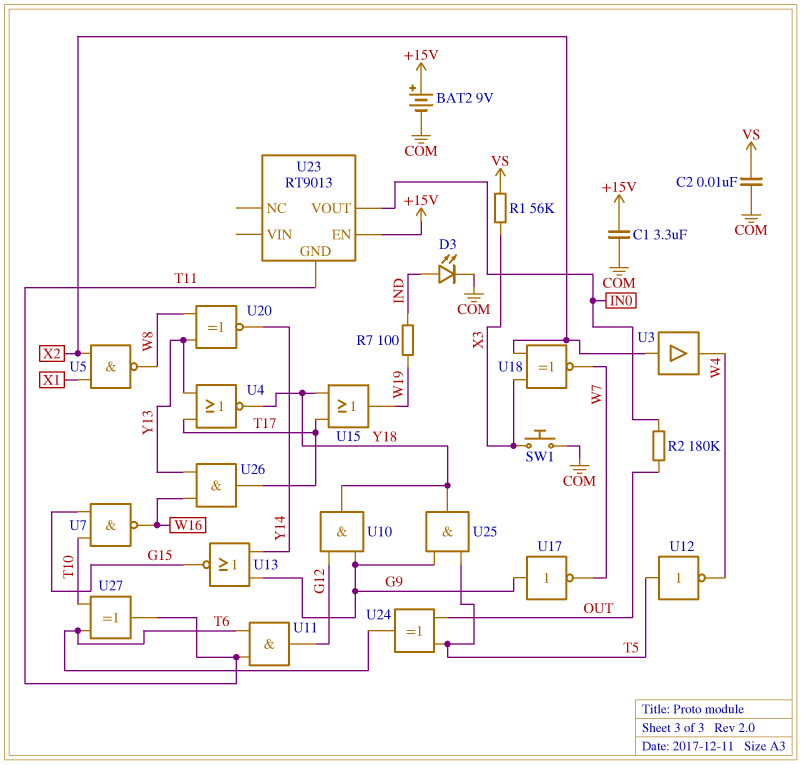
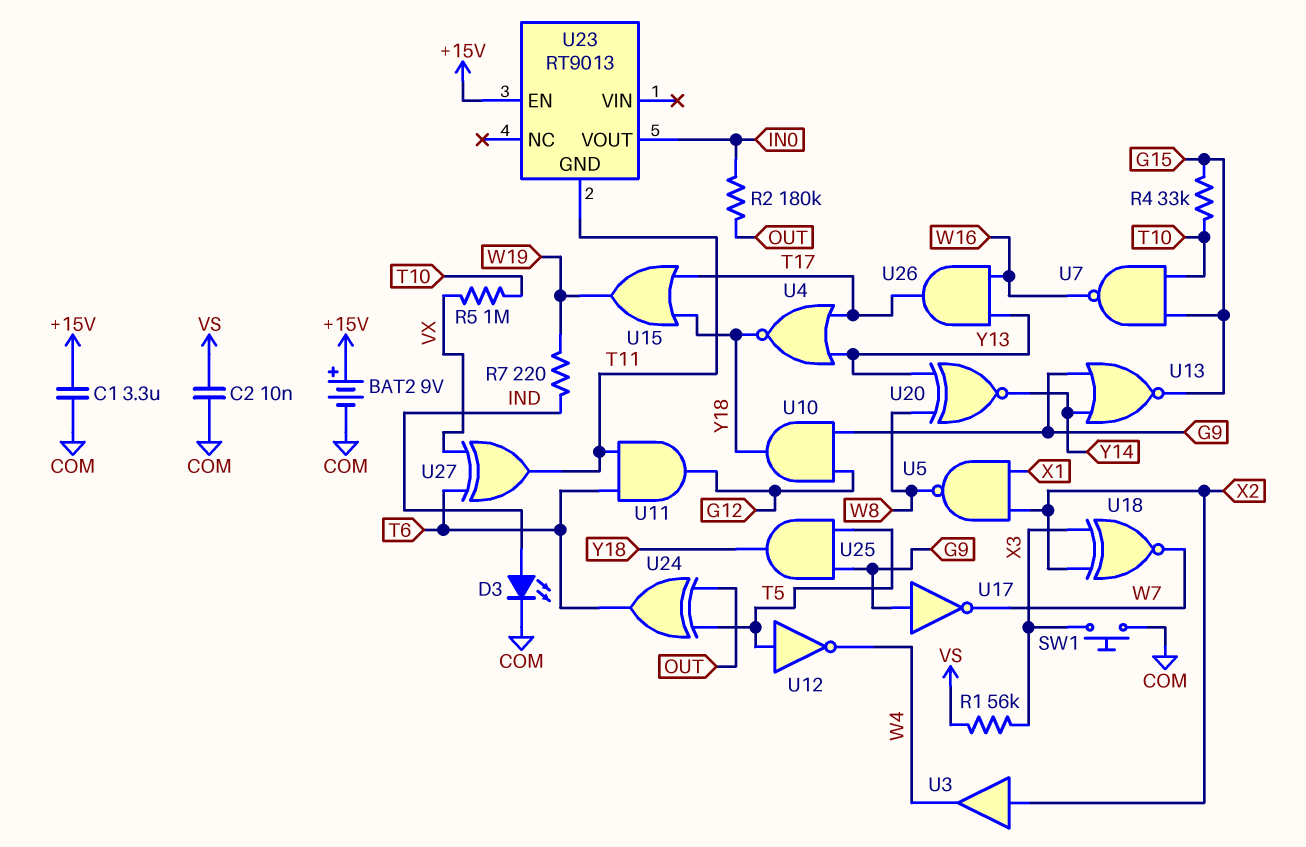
R4: none -> 33k (G15, T10)
R5: none -> 1M (T10, VX)
R7: 100 (IND, W19) -> 220 (IND, W19)
U27: XOR (in T6, in T10, out T11) -> XOR (in T6, in VX, out T11)

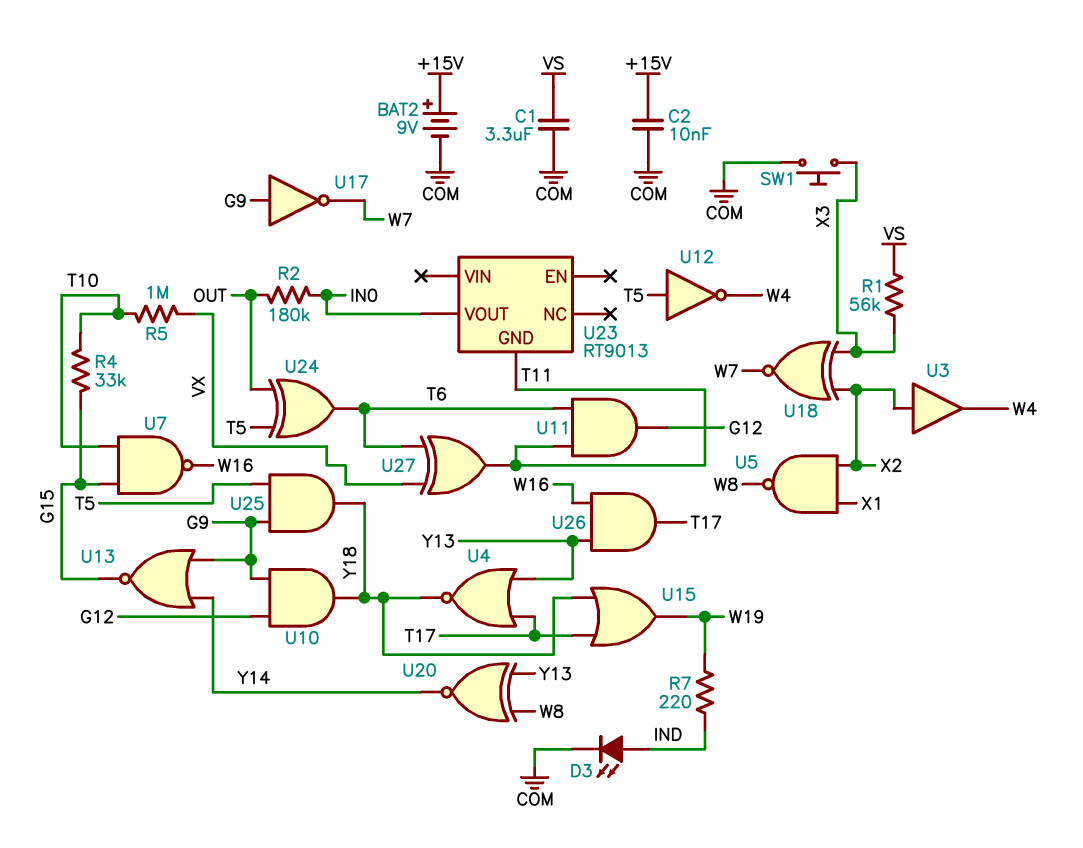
C1: 3.3uF (+15V, COM) -> 3.3uF (COM, VS)
C2: 10nF (COM, VS) -> 10nF (+15V, COM)
U23 pin EN: +15V -> none

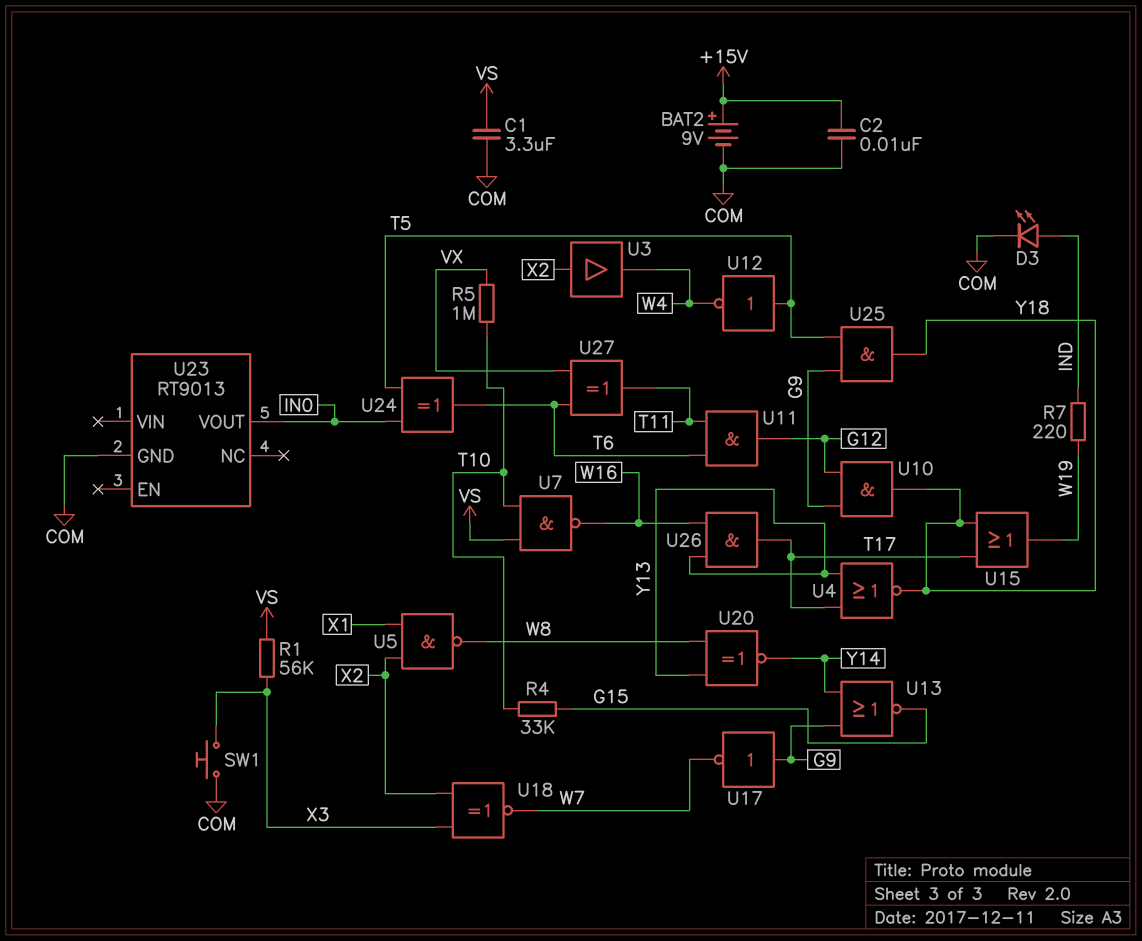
R2: 180k (IN0, OUT) -> none
U7: NAND (in G15, in T10, out W16) -> NAND (in T10, in VS, out W16)
U23 pin GND: T11 -> COM
U24: XOR (in OUT, in T5, out T6) -> XOR (in IN0, in T5, out T6)

